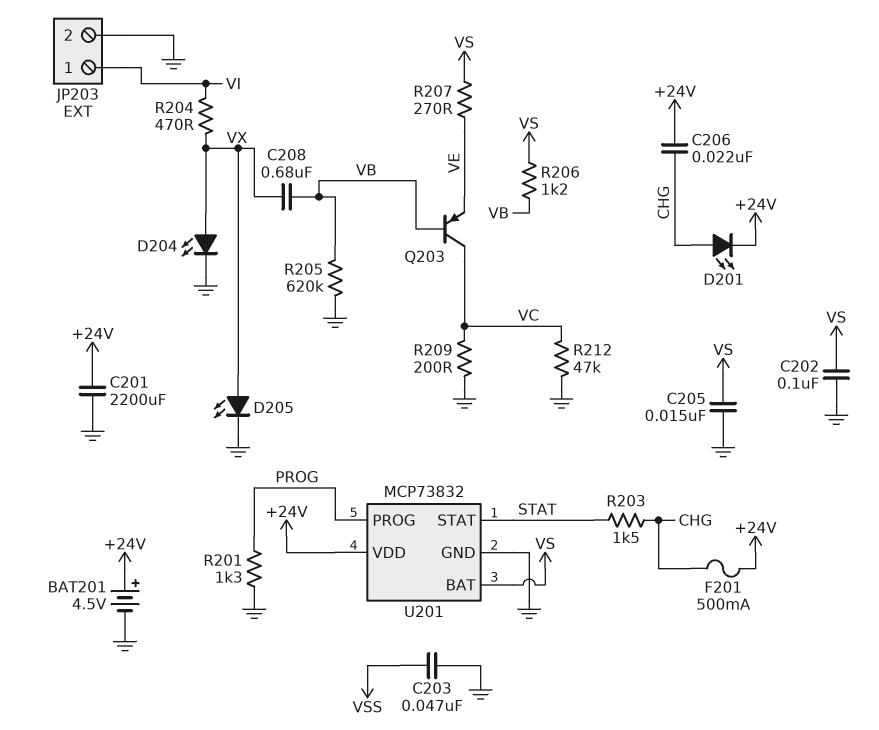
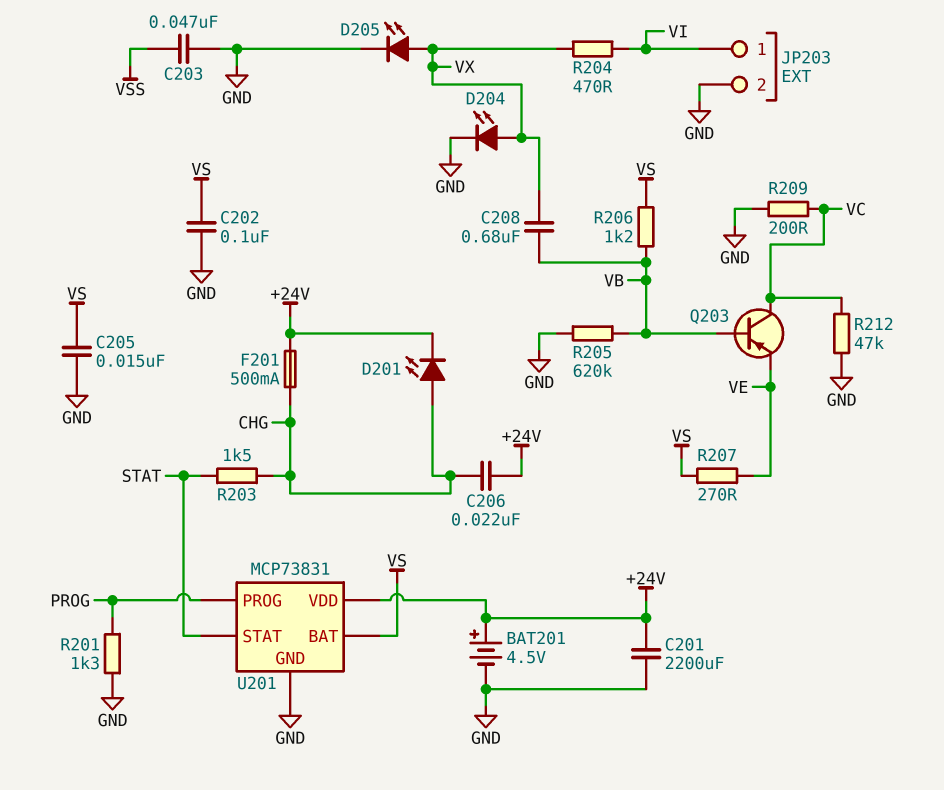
U201: MCP73832 -> MCP73831

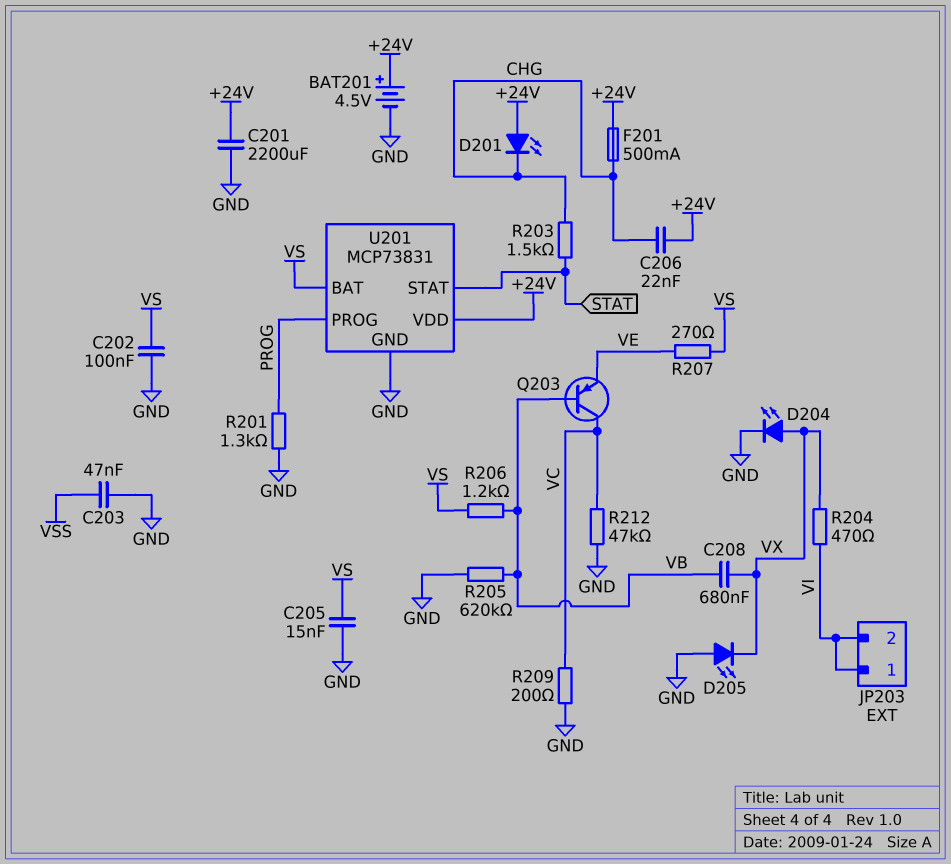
D201: LED (A CHG, K +24V) -> LED (A +24V, K CHG)
D205: LED (A VX, K GND) -> LED (A GND, K VX)
JP203 pin 2: GND -> VI

